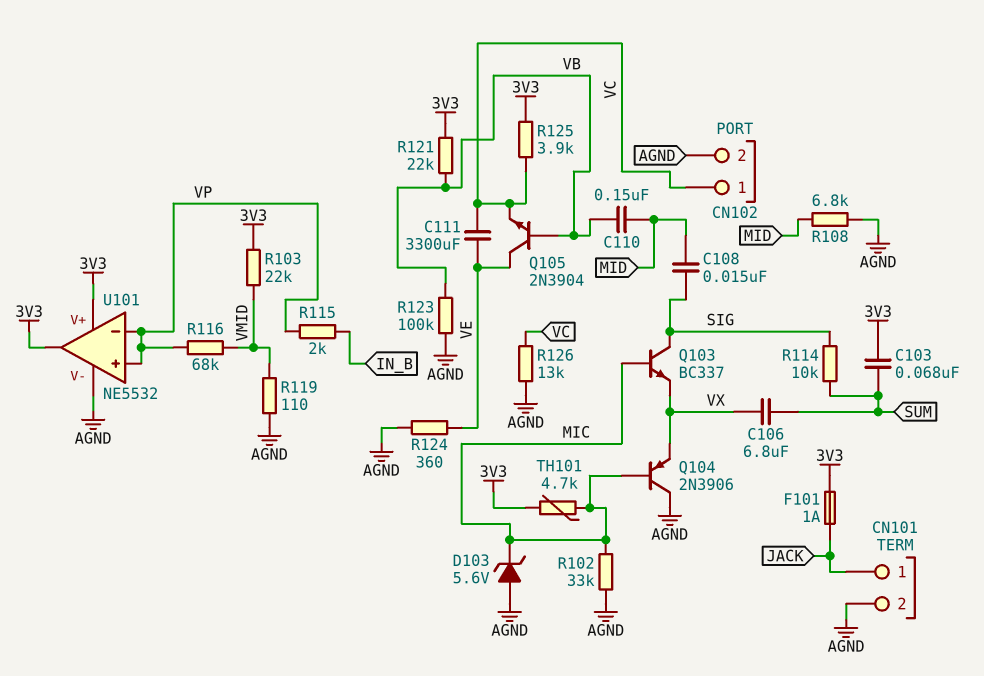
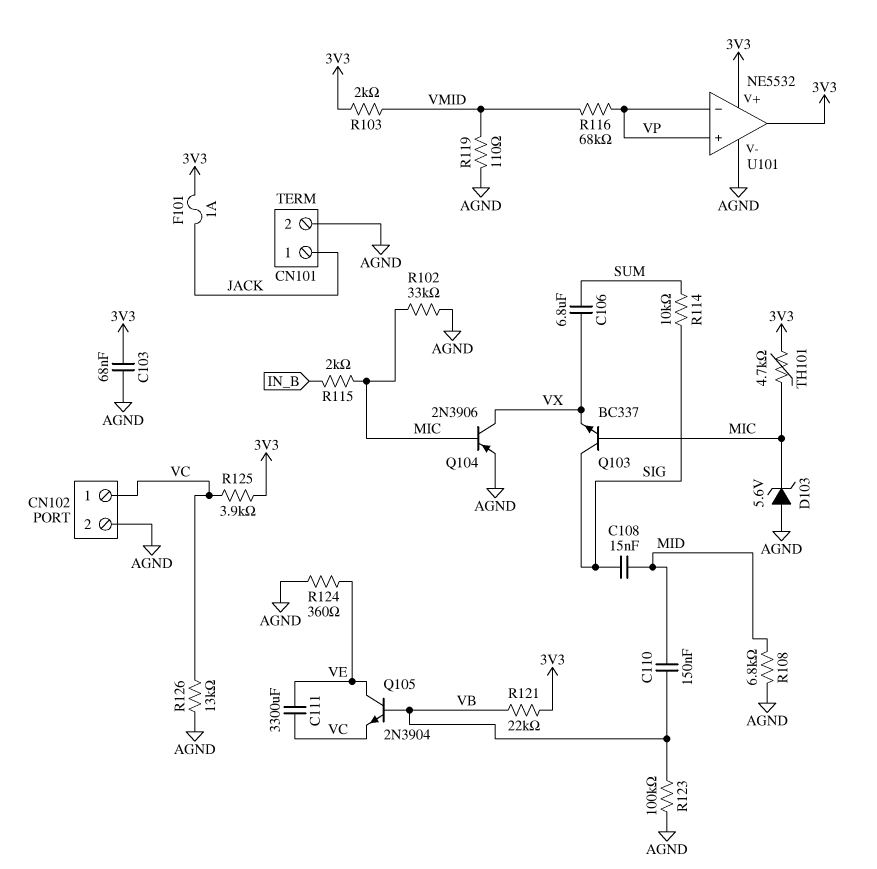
C103: 68nF (3V3, SUM) -> 68nF (3V3, AGND)
Q104: PNP 2N3906 (B MIC, C AGND, E VX) -> PNP 2N3906 (B MIC, C VX, E AGND)
R103: 22k (3V3, VMID) -> 2k (3V3, VMID)
R115: 2k (IN_B, VP) -> 2k (IN_B, MIC)

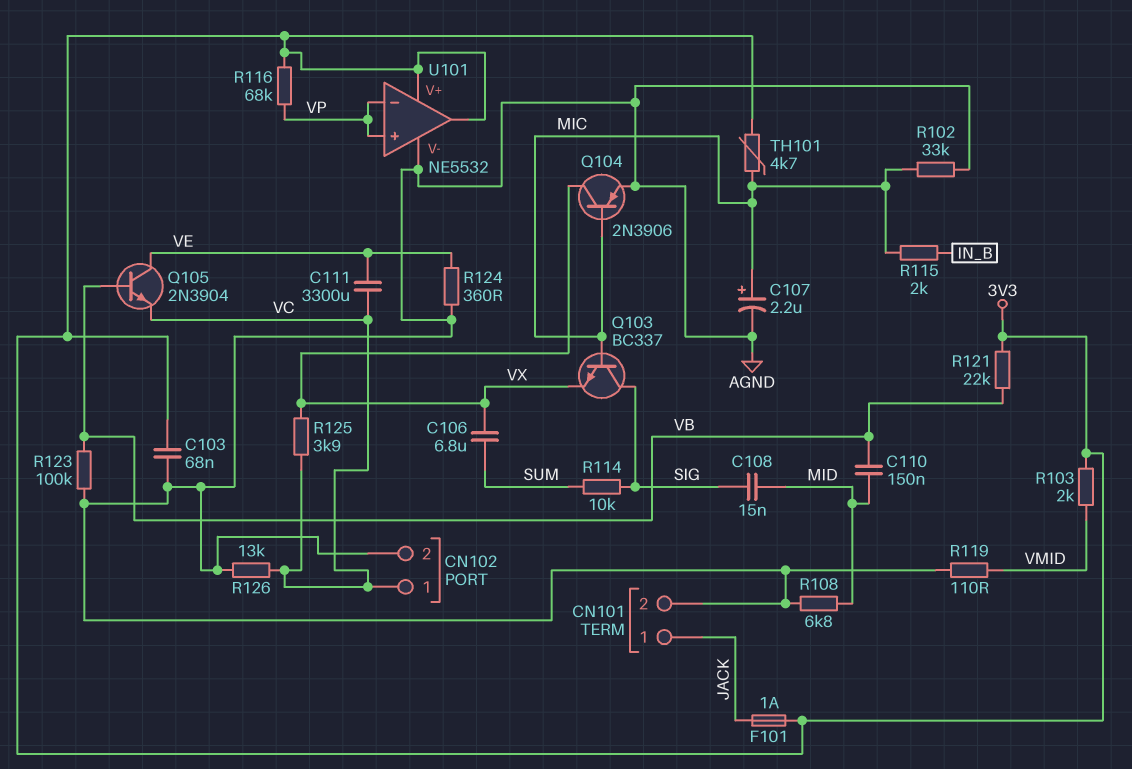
C107: none -> 2.2uF (plus MIC, minus AGND)
D103: zener 5.6V (A AGND, K MIC) -> none
R116: 68k (VMID, VP) -> 68k (3V3, VP)
R125: 3.9k (3V3, VC) -> 3.9k (VC, VX)

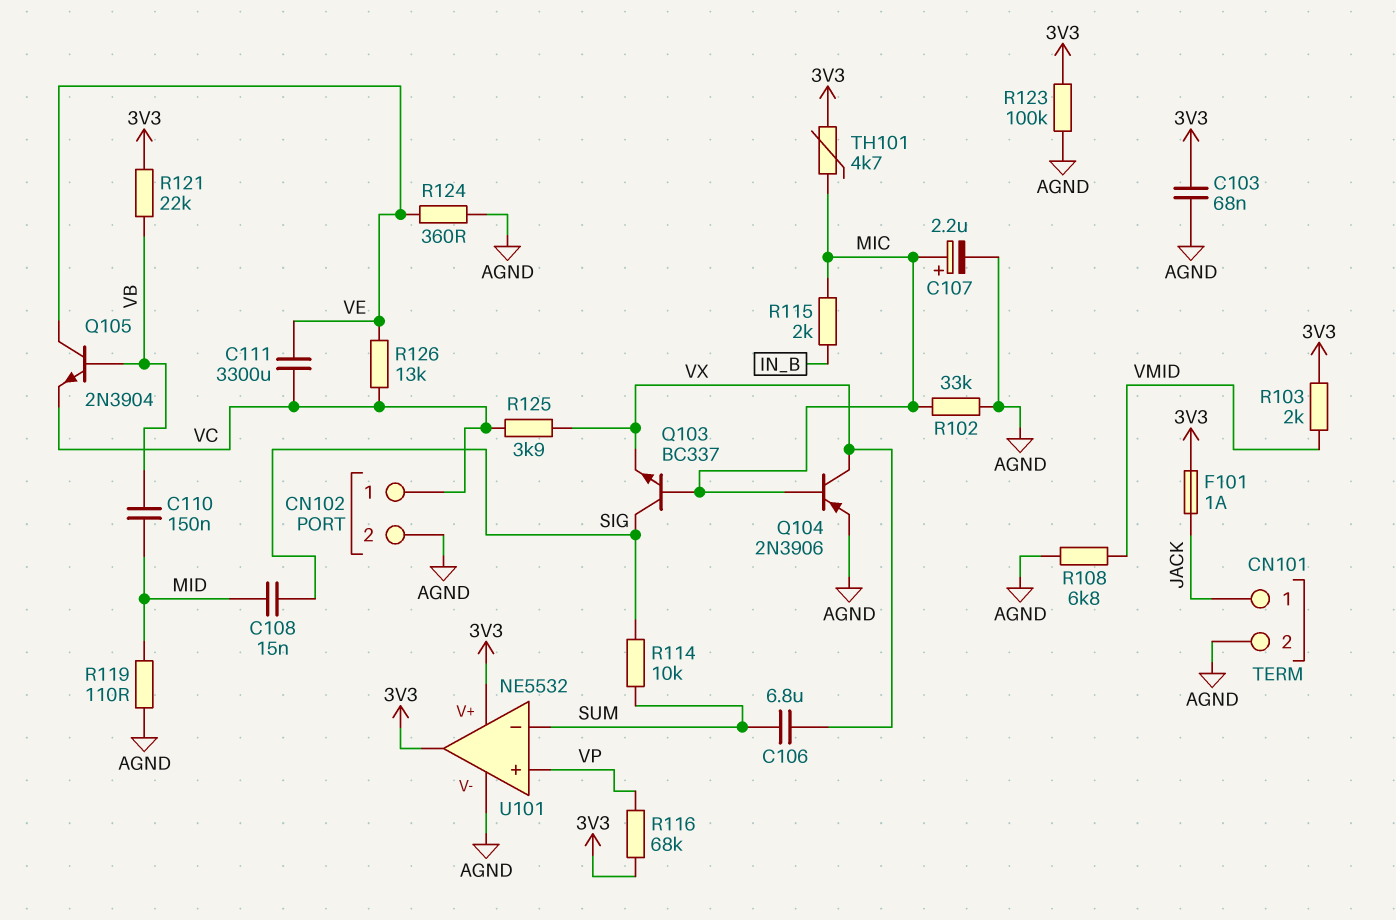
R108: 6.8k (AGND, MID) -> 6.8k (AGND, VMID)
R119: 110 (AGND, VMID) -> 110 (AGND, MID)
R123: 100k (AGND, VB) -> 100k (3V3, AGND)
R126: 13k (AGND, VC) -> 13k (VC, VE)
U101 pin in-: VP -> SUM

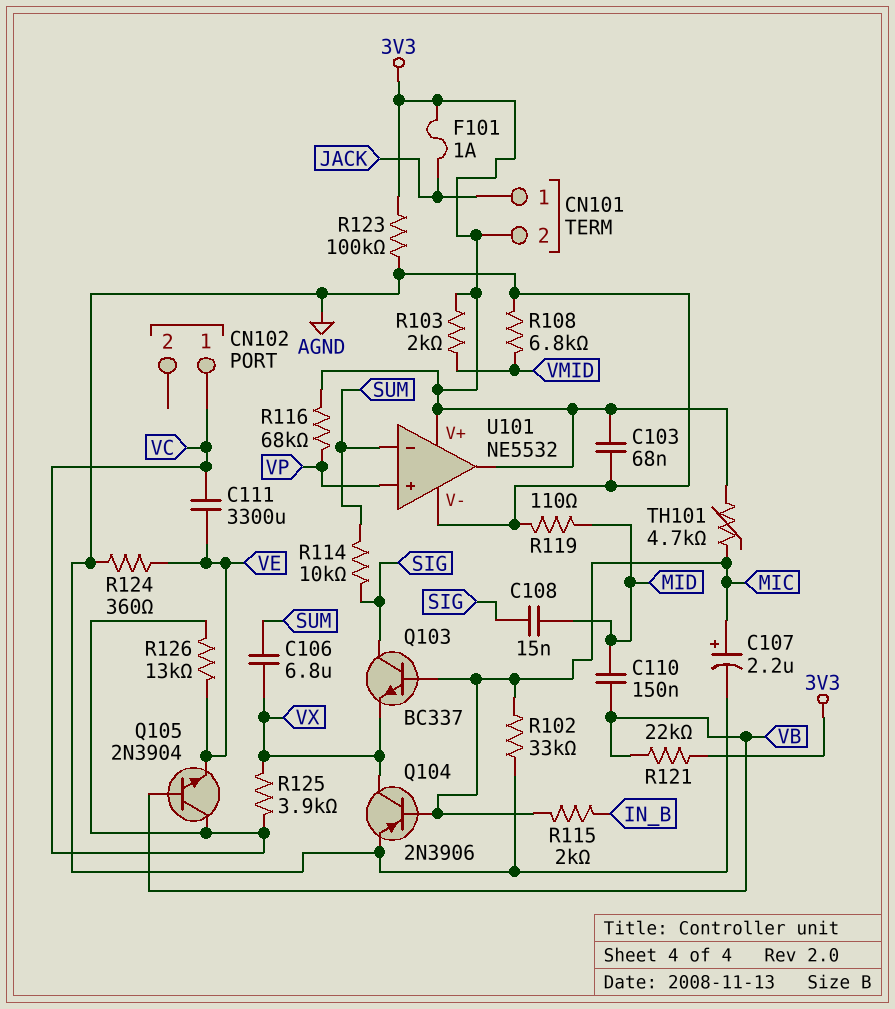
CN101 pin 2: AGND -> 3V3
CN102 pin 2: AGND -> none
Q105: NPN 2N3904 (B VB, C VE, E VC) -> NPN 2N3904 (B VB, C VC, E VE)

